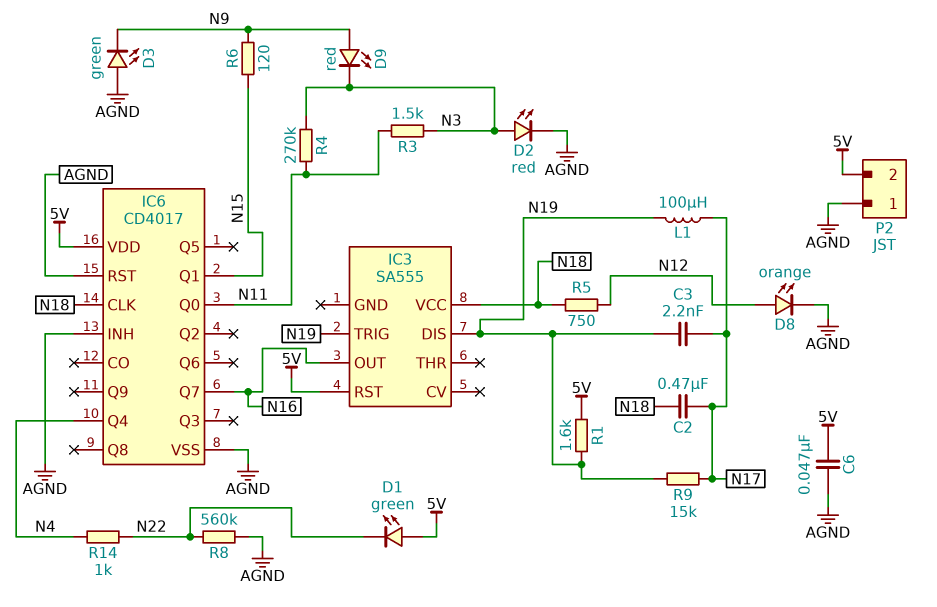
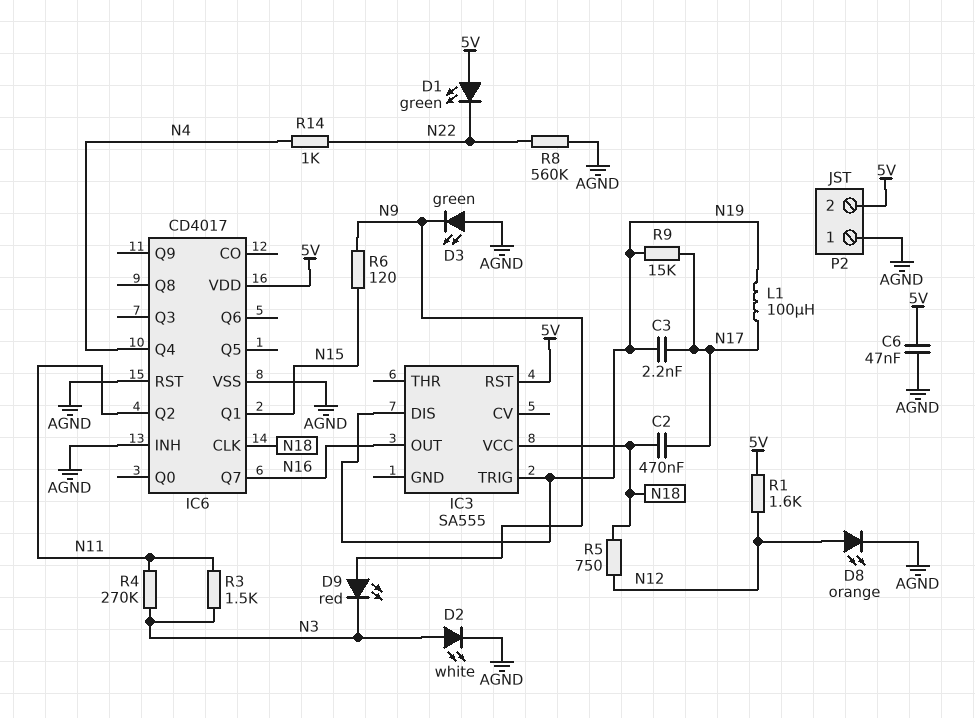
D2: LED red (A N3, K AGND) -> LED white (A N3, K AGND)
IC6 pin Q0: N11 -> none
IC6 pin Q2: none -> N11
R1: 1.6k (5V, N19) -> 1.6k (5V, N12)

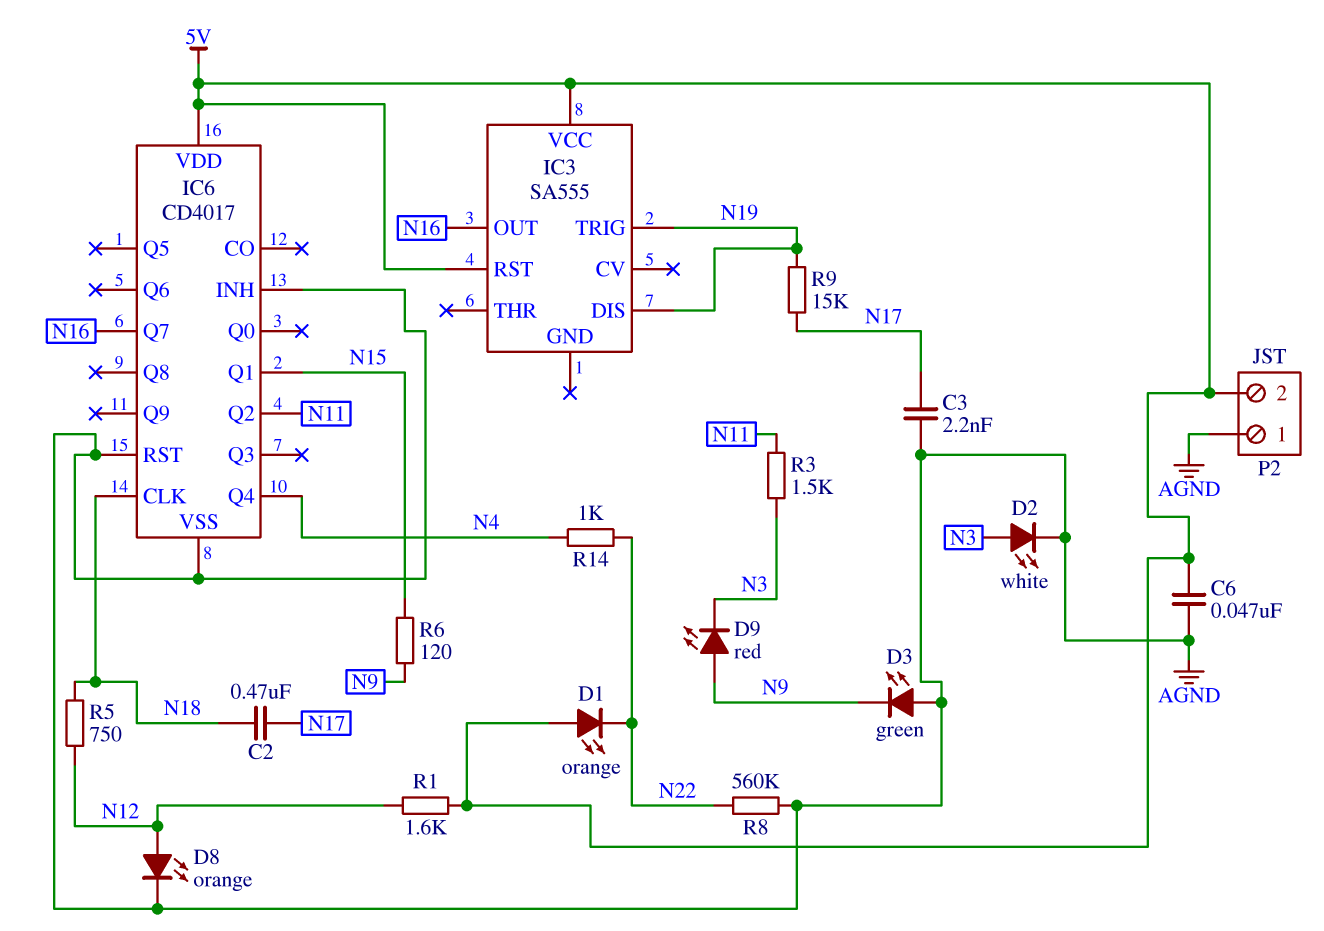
C3: 2.2nF (N17, N19) -> 2.2nF (AGND, N17)
D1: LED green (A 5V, K N22) -> LED orange (A 5V, K N22)
IC3 pin VCC: N18 -> 5V
L1: 100uH (N17, N19) -> none
R4: 270k (N3, N11) -> none

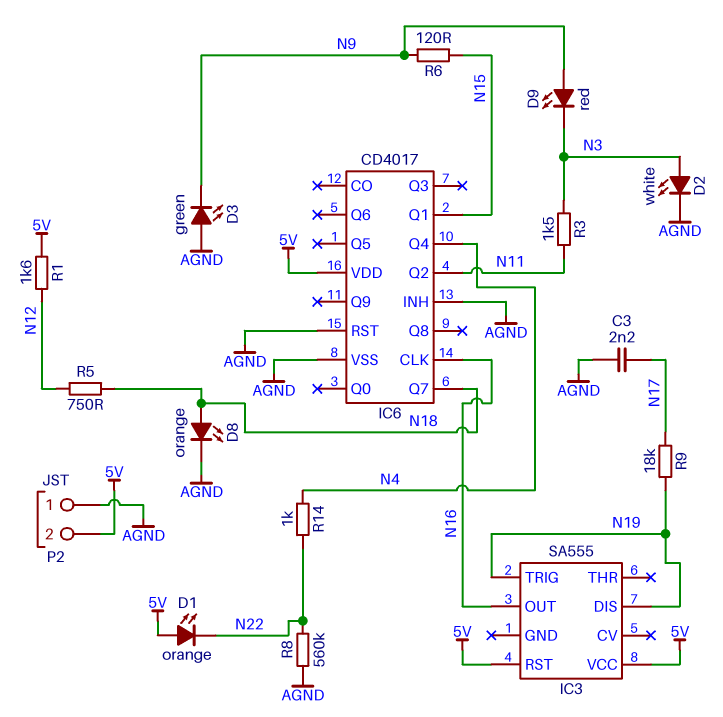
C2: 470nF (N17, N18) -> none
C6: 47nF (5V, AGND) -> none
D8: LED orange (A N12, K AGND) -> LED orange (A N18, K AGND)
IC6 pin CLK: N18 -> N16
IC6 pin Q7: N16 -> N18
R9: 15k (N17, N19) -> 18k (N17, N19)

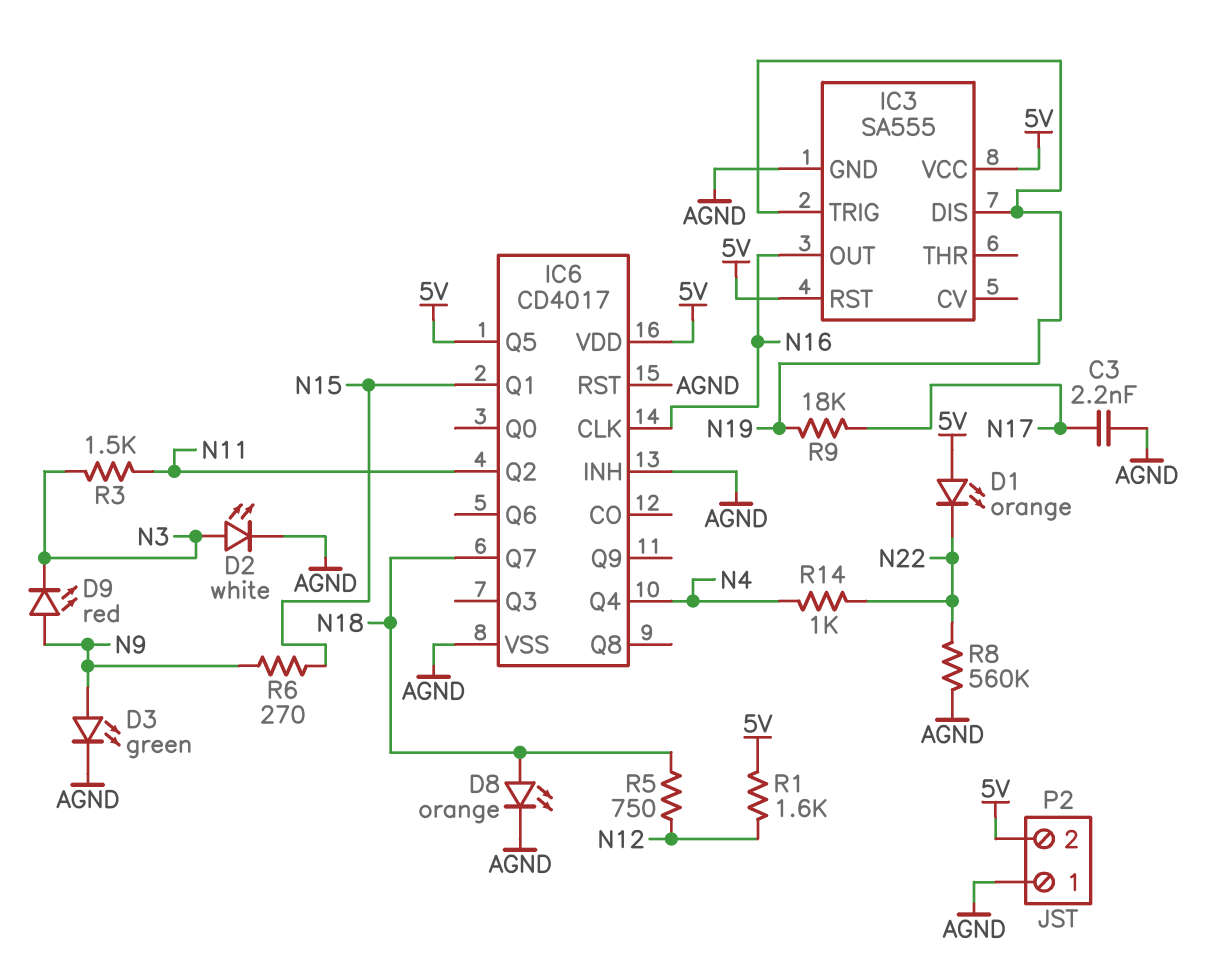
D3: LED green (A AGND, K N9) -> LED green (A N9, K AGND)
IC3 pin GND: none -> AGND
IC6 pin Q5: none -> 5V
R6: 120 (N9, N15) -> 270 (N9, N15)

